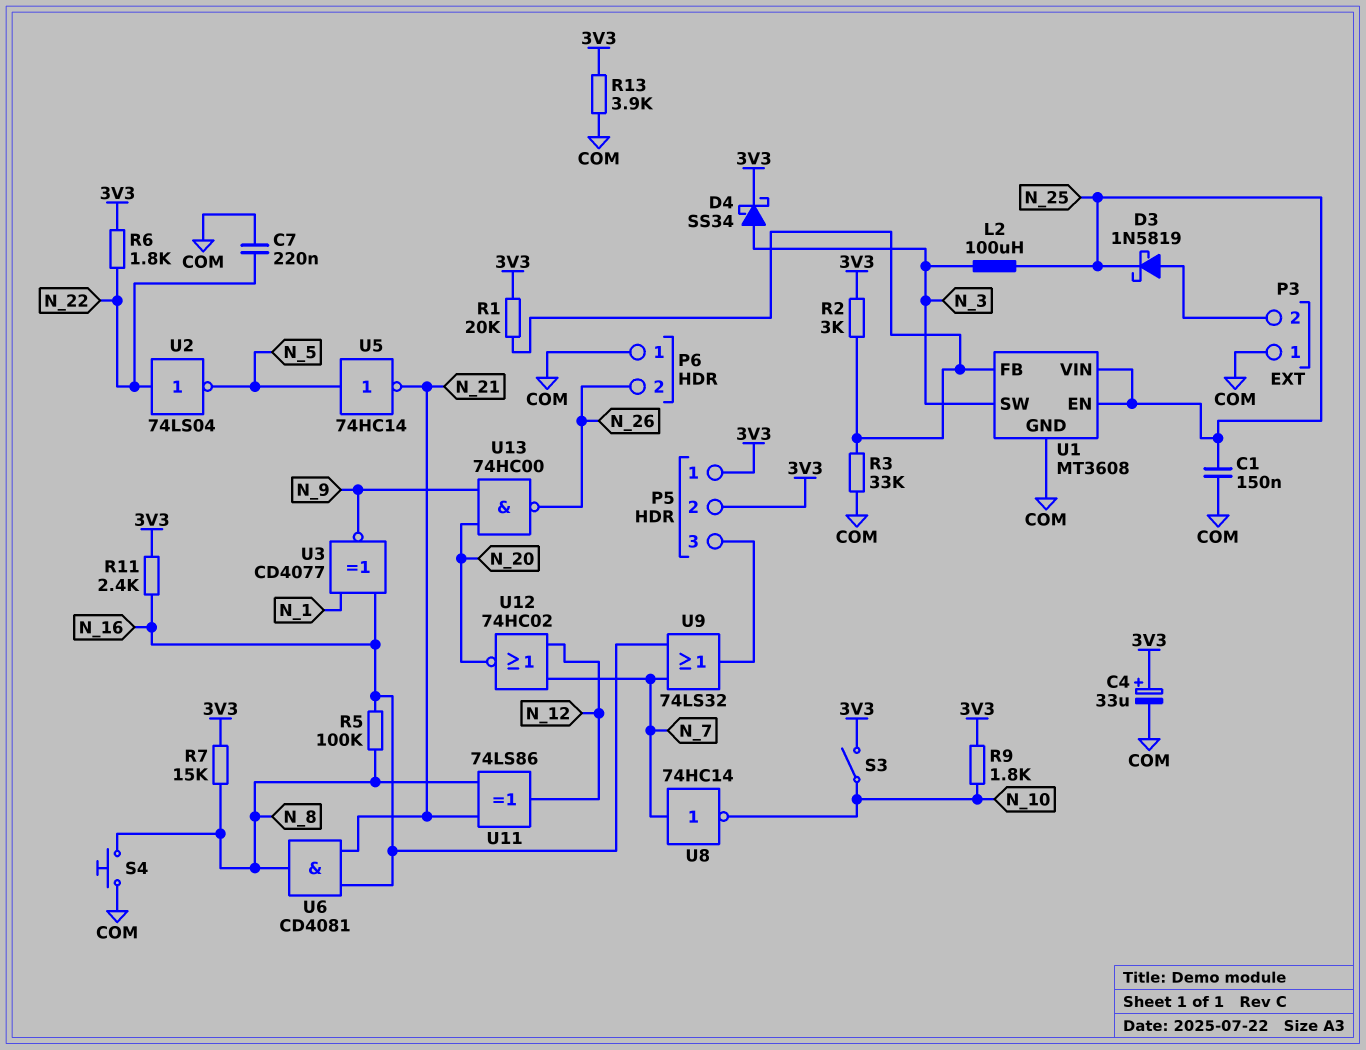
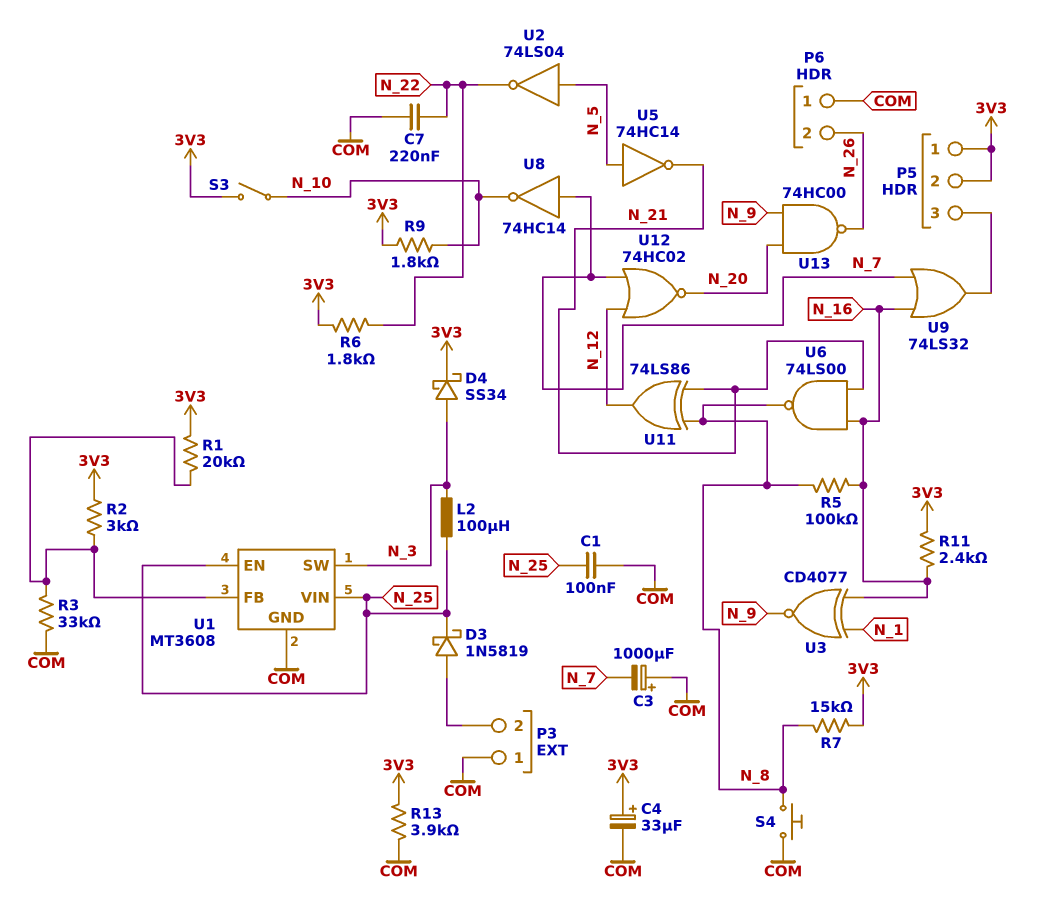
C1: 150nF (COM, N_25) -> 100nF (COM, N_25)
C3: none -> 1000uF (plus COM, minus N_7)
U2: NOT 74LS04 (in N_22, out N_5) -> NOT 74LS04 (in N_5, out N_22)
U6: AND CD4081 (in N_16, in N_21, out N_8) -> NAND 74LS00 (in N_16, in N_21, out N_8)

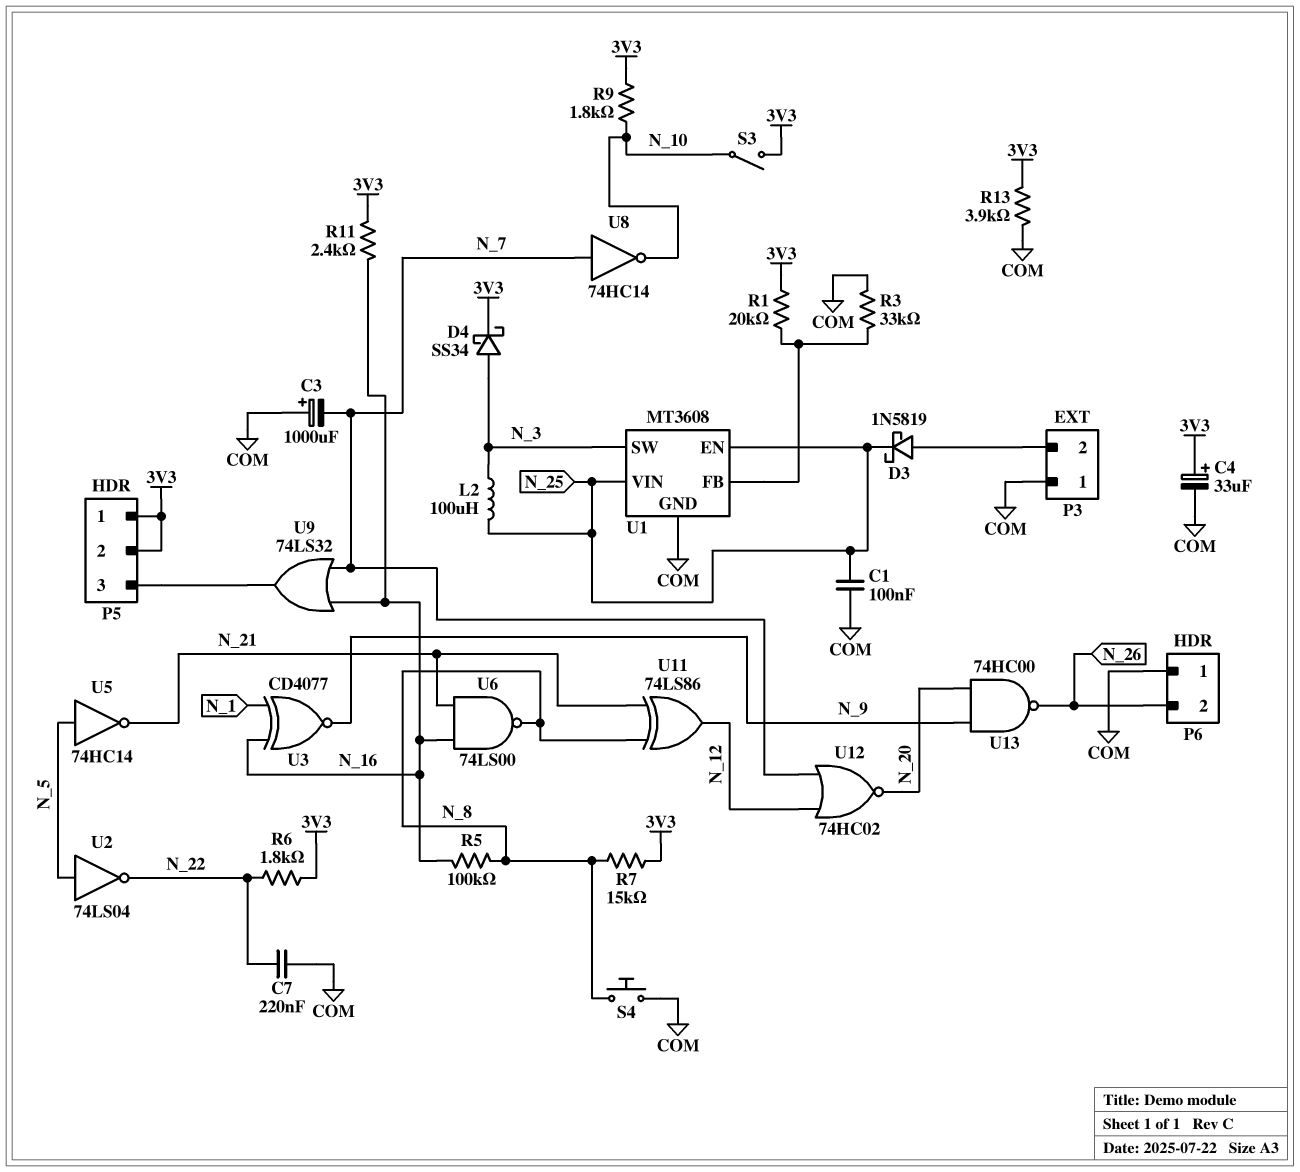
R2: 3k (3V3, U1/FB) -> none

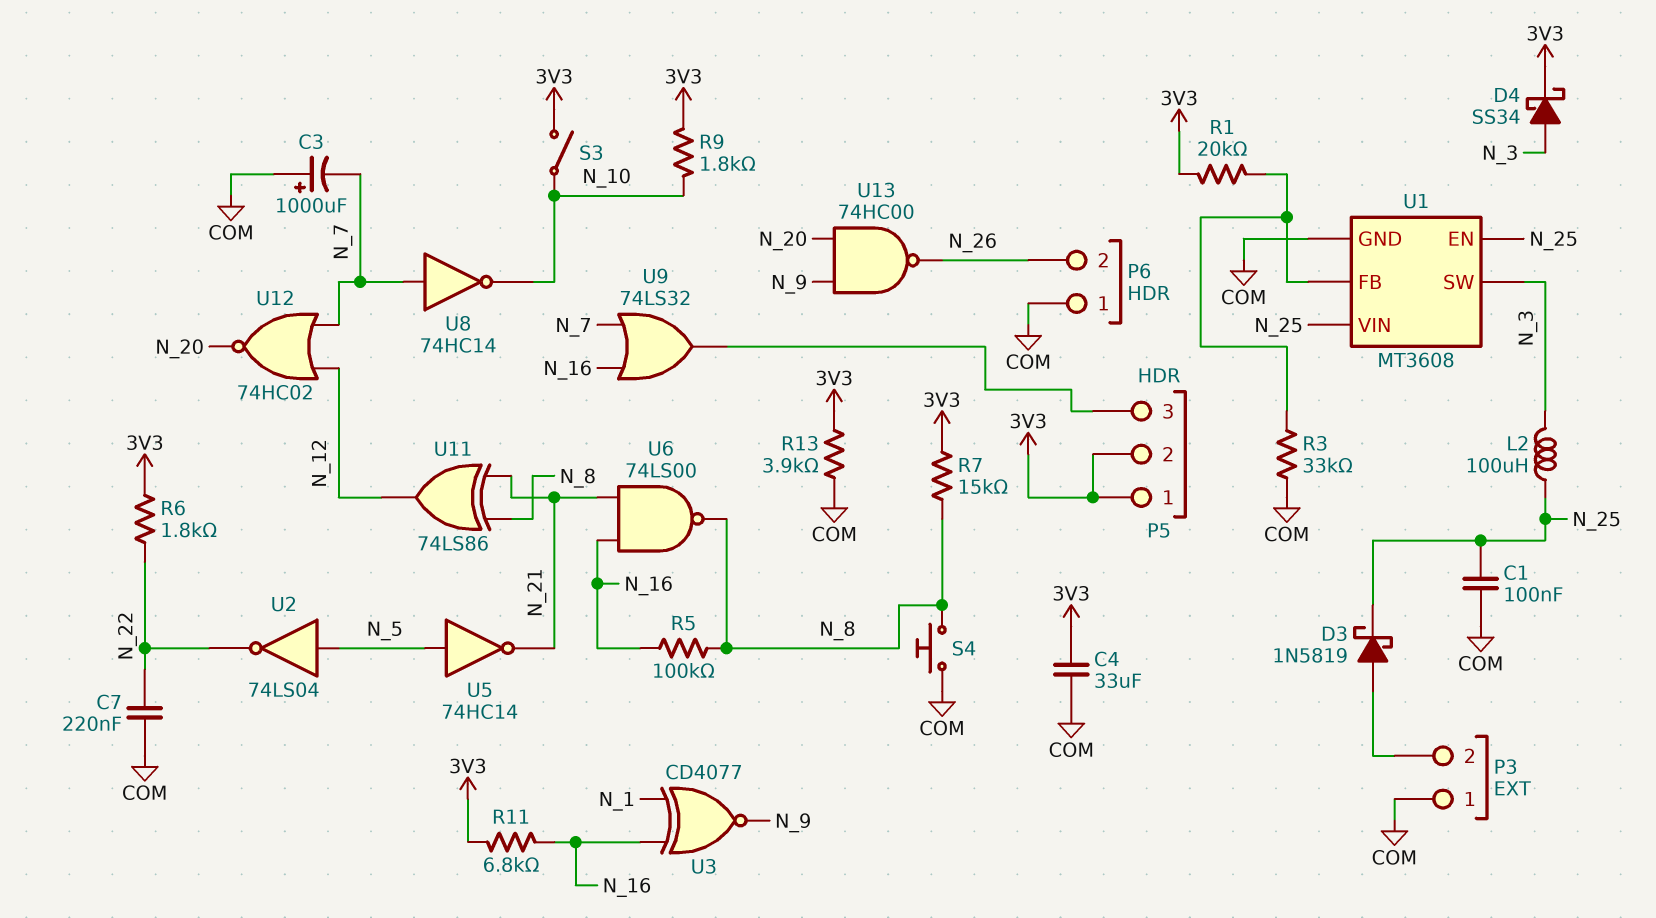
C4: 33uF (plus 3V3, minus COM) -> 33uF (3V3, COM)
R11: 2.4k (3V3, N_16) -> 6.8k (3V3, N_16)

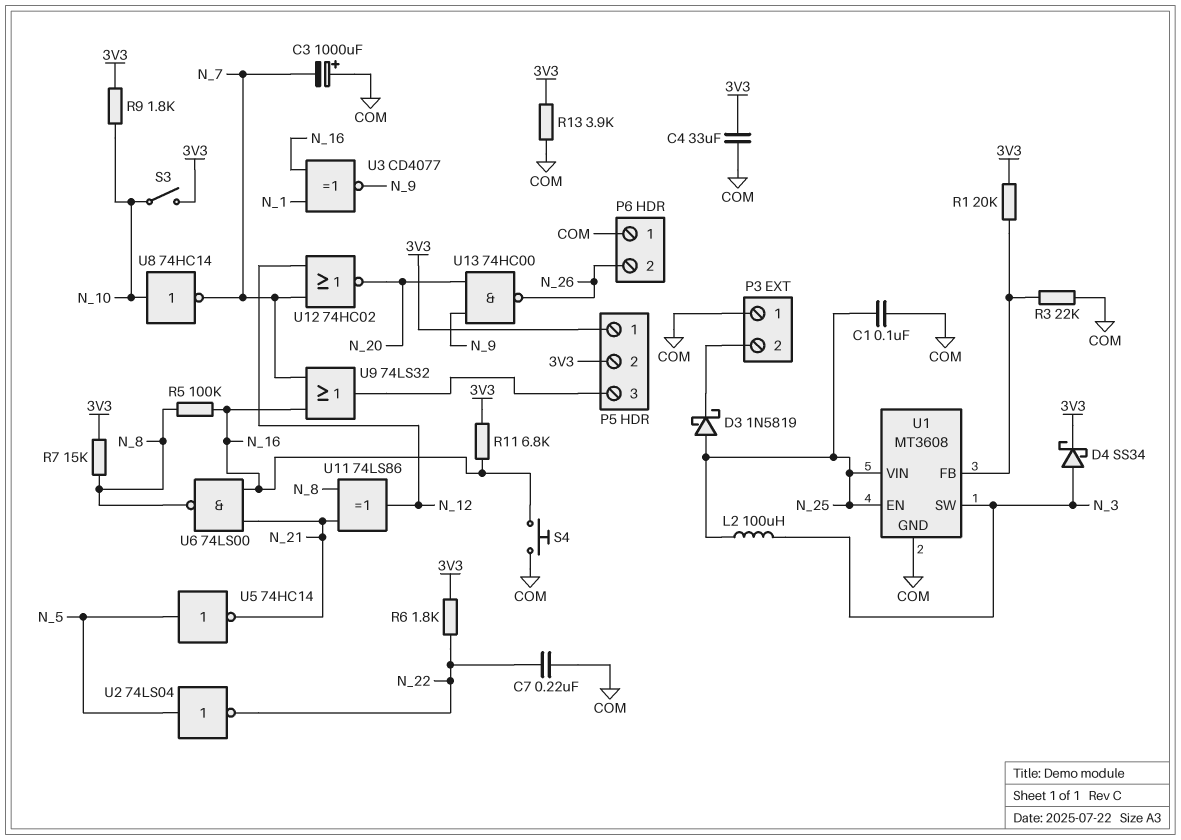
D3: schottky 1N5819 (A P3/2, K N_25) -> schottky 1N5819 (A N_25, K P3/2)
R3: 33k (COM, U1/FB) -> 22k (COM, U1/FB)
S4: button (COM, N_8) -> button (COM, N_16)
U8: NOT 74HC14 (in N_7, out N_10) -> NOT 74HC14 (in N_10, out N_7)

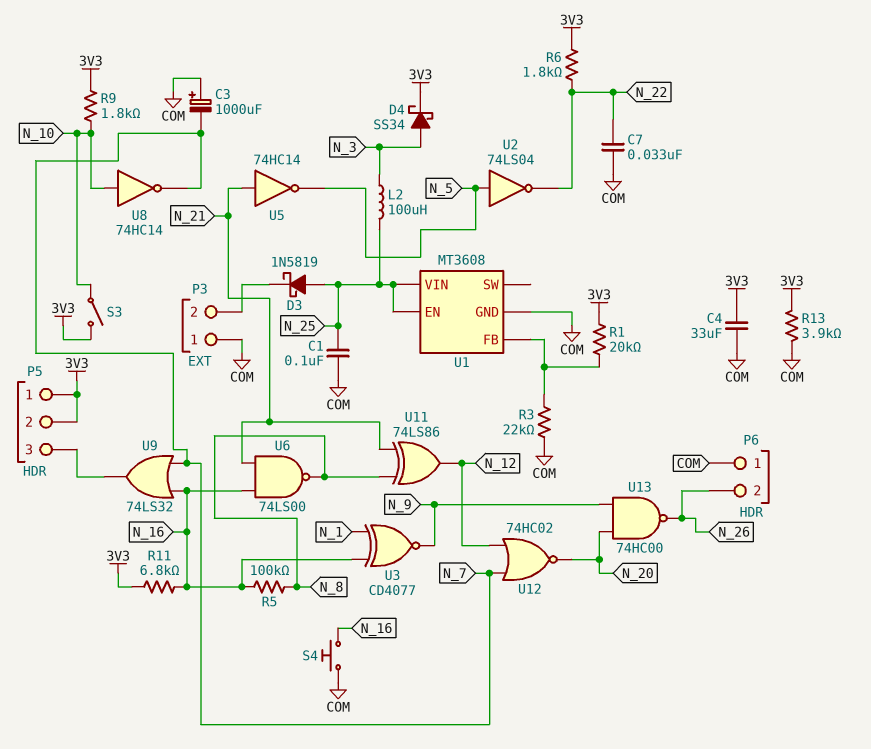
C7: 220nF (COM, N_22) -> 33nF (COM, N_22)
R7: 15k (3V3, N_8) -> none
U1 pin SW: N_3 -> none
U5: NOT 74HC14 (in N_5, out N_21) -> NOT 74HC14 (in N_21, out N_5)

